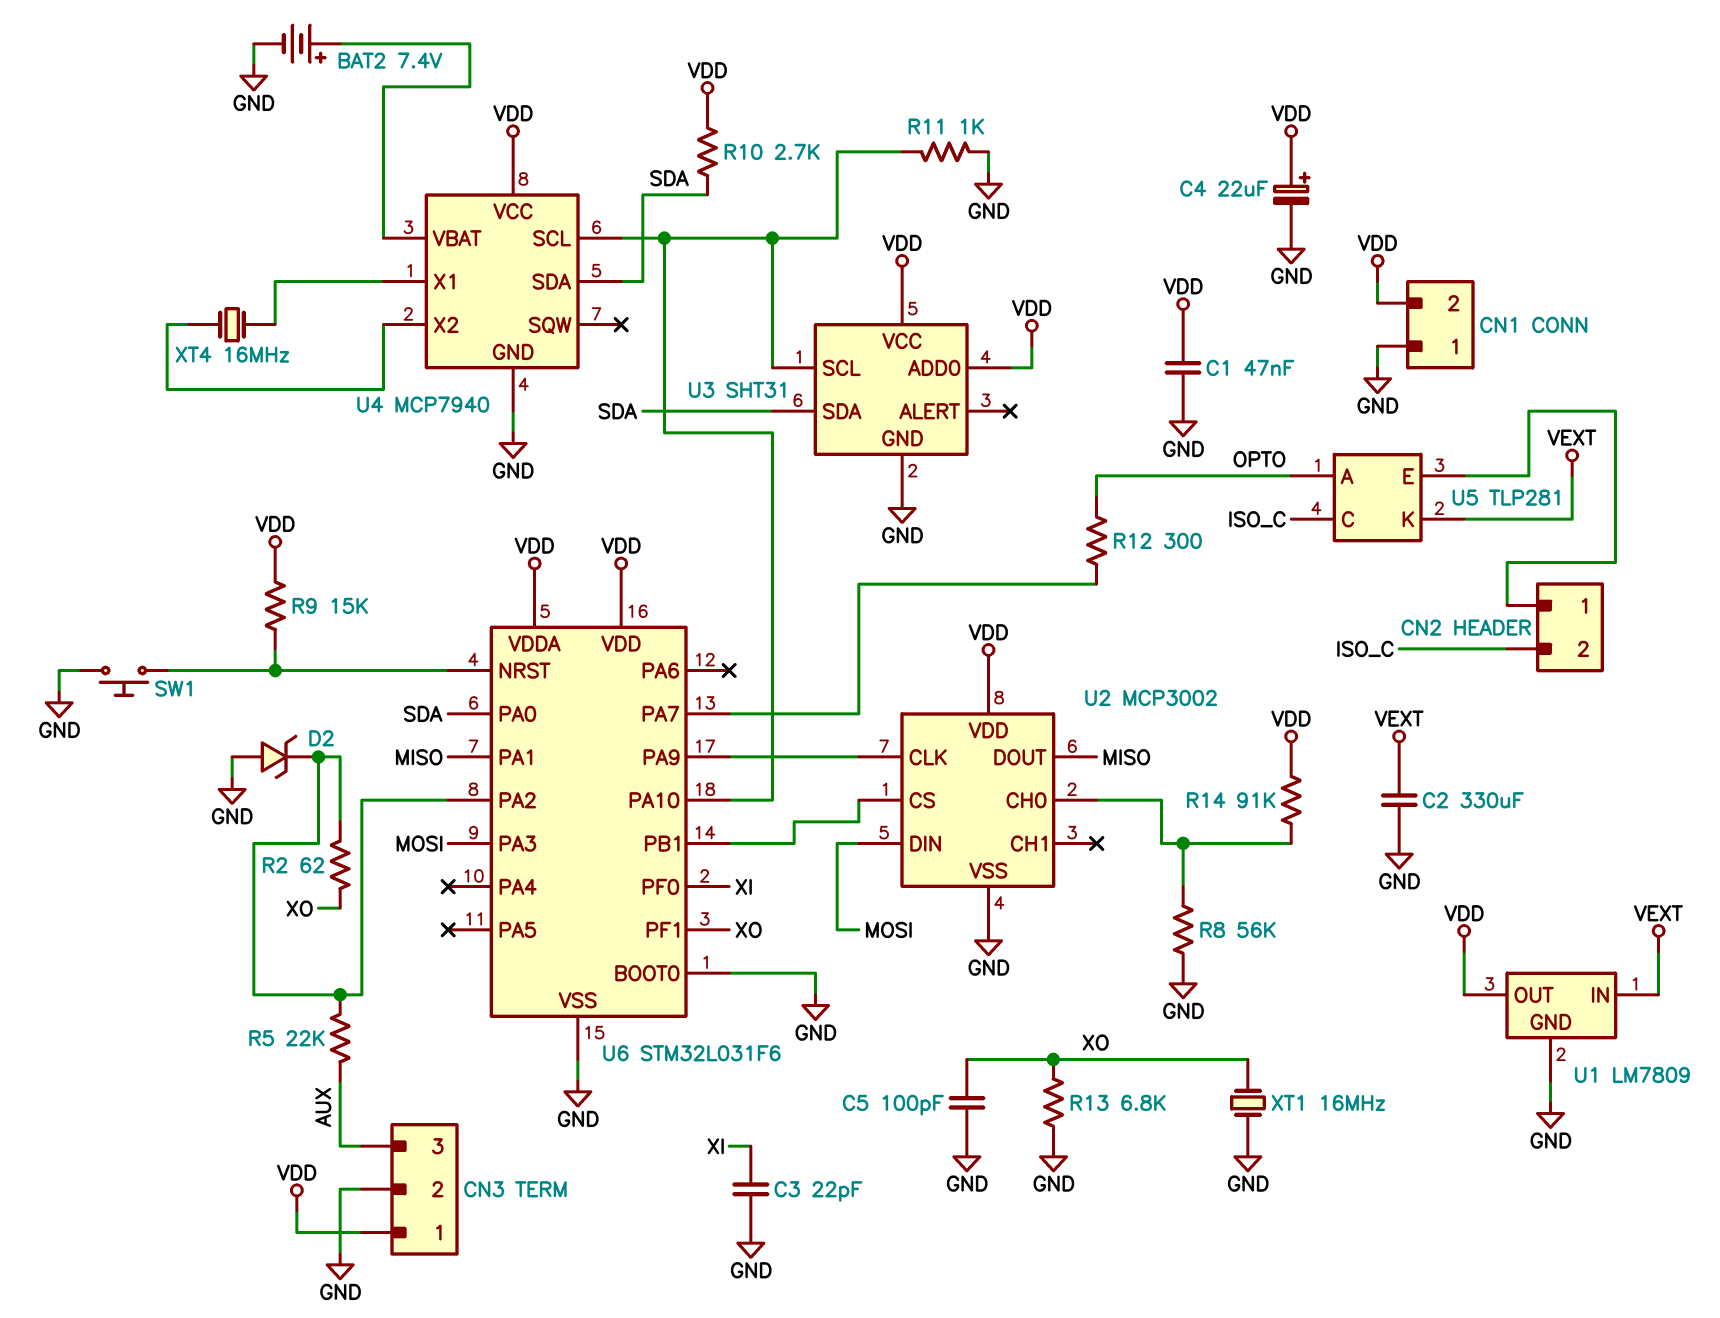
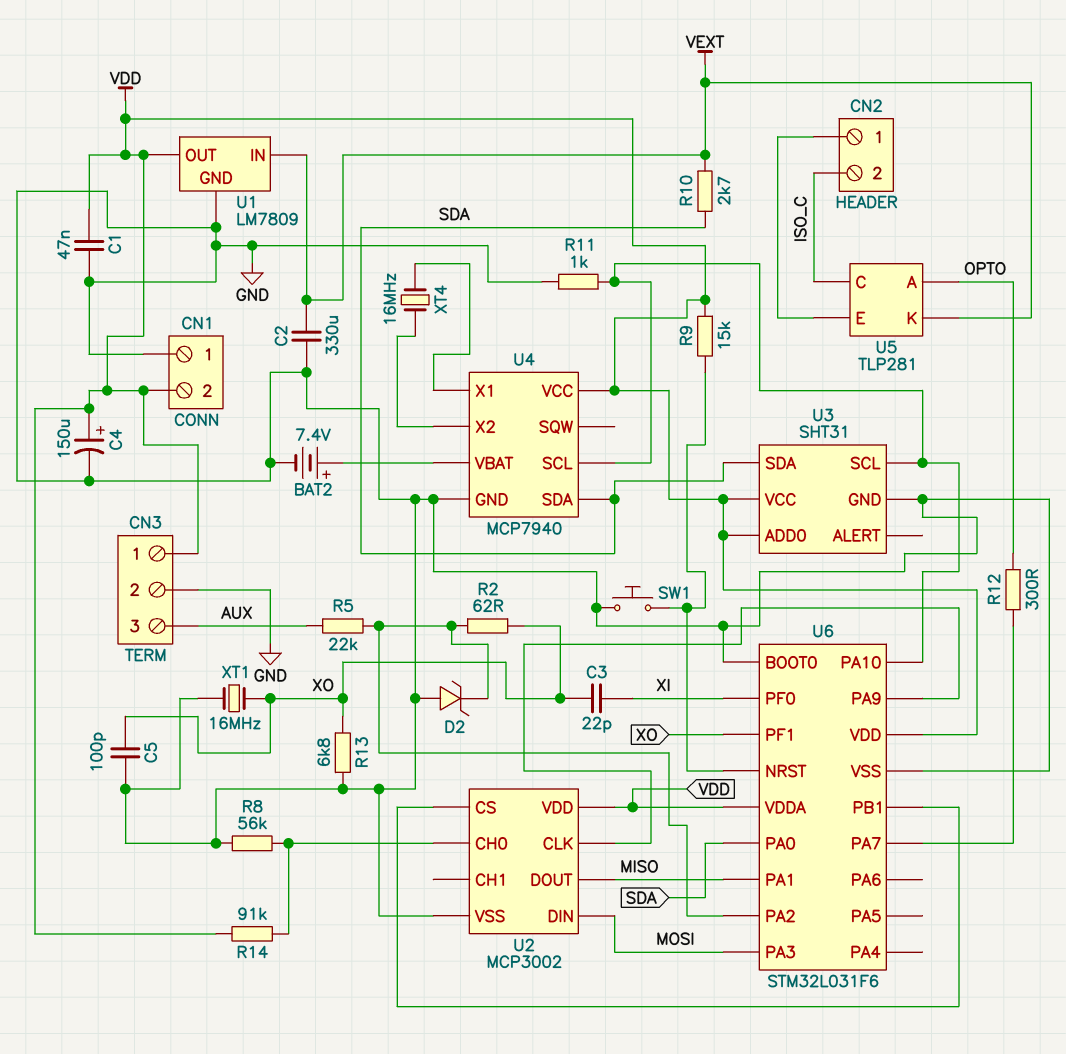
C3: 22pF (GND, XI) -> 22pF (XI, XO)
C4: 22uF (plus VDD, minus GND) -> 150uF (plus VDD, minus GND)
R10: 2.7k (SDA, VDD) -> 2.7k (SDA, VEXT)

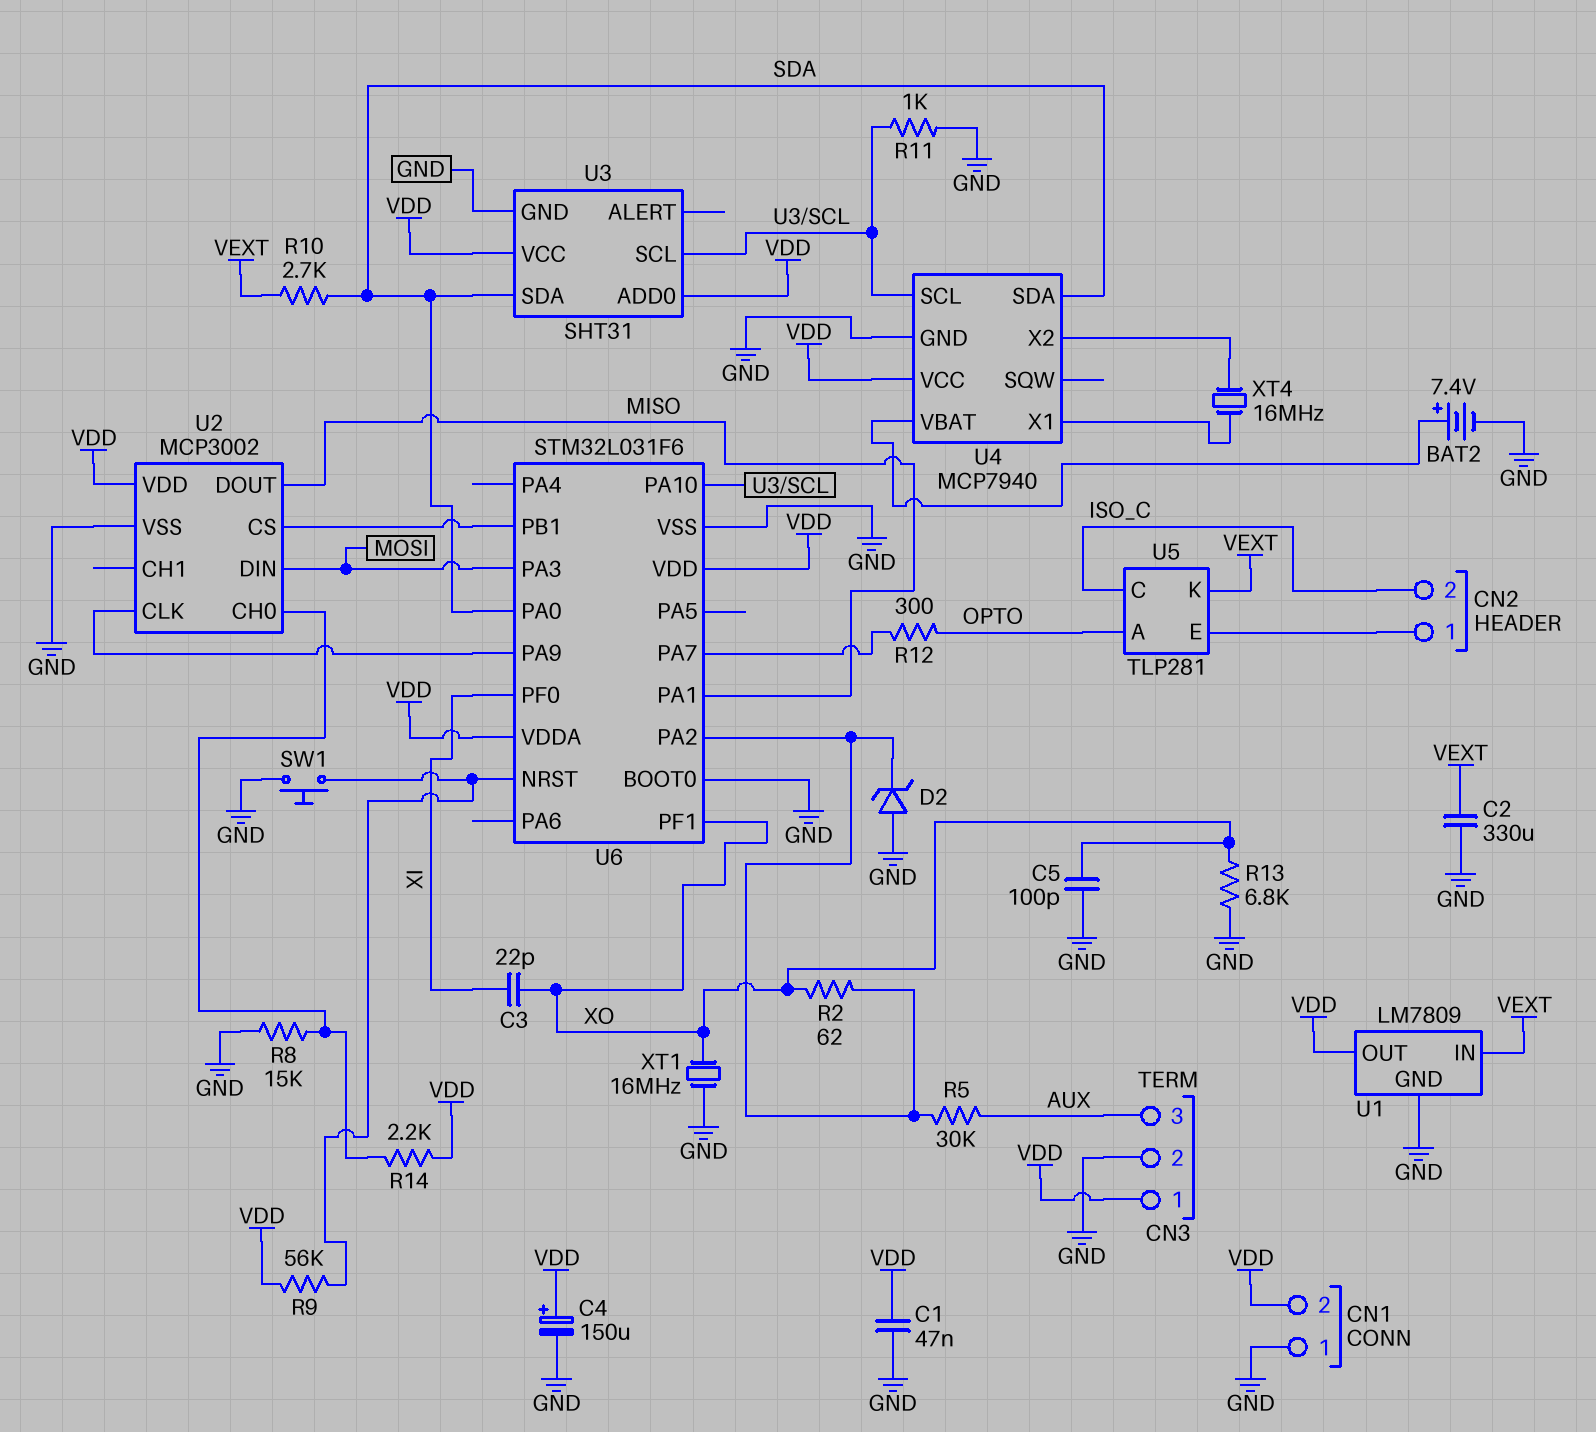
R5: 22k (AUX, U6/PA2) -> 30k (AUX, U6/PA2)
R8: 56k (GND, U2/CH0) -> 15k (GND, U2/CH0)
R9: 15k (U6/NRST, VDD) -> 56k (U6/NRST, VDD)
R14: 91k (U2/CH0, VDD) -> 2.2k (U2/CH0, VDD)

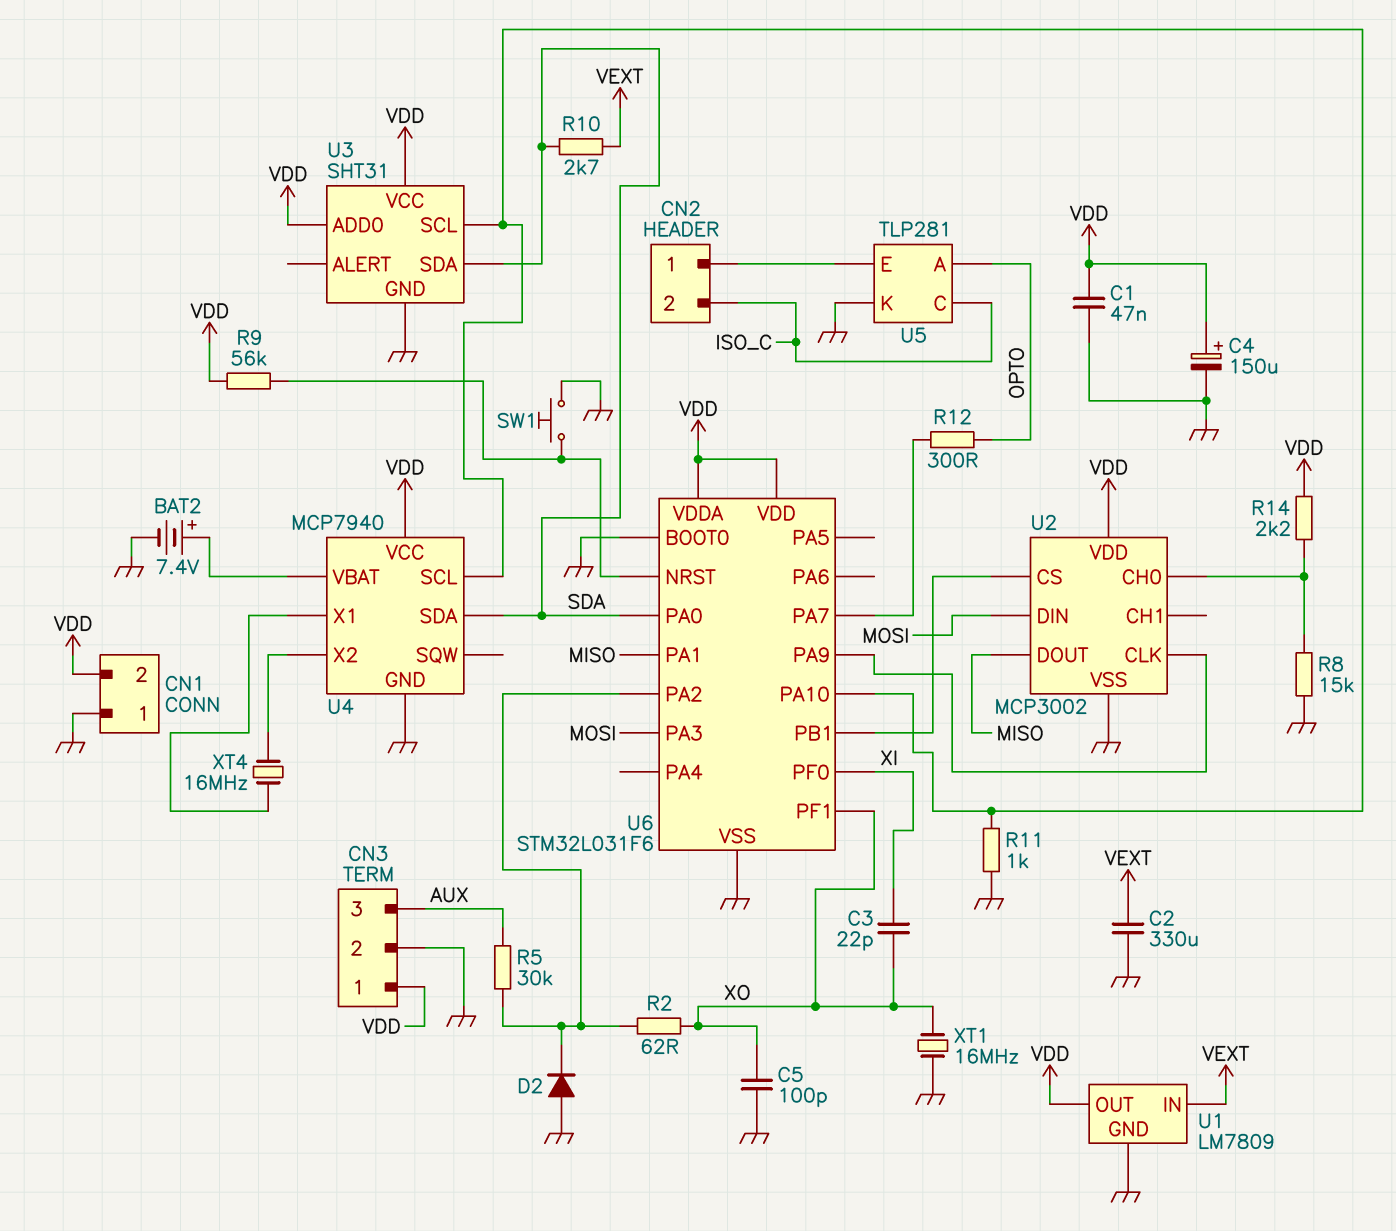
D2: zener (A GND, K U6/PA2) -> diode (A GND, K U6/PA2)
R13: 6.8k (GND, XO) -> none
U5 pin K: VEXT -> GND

